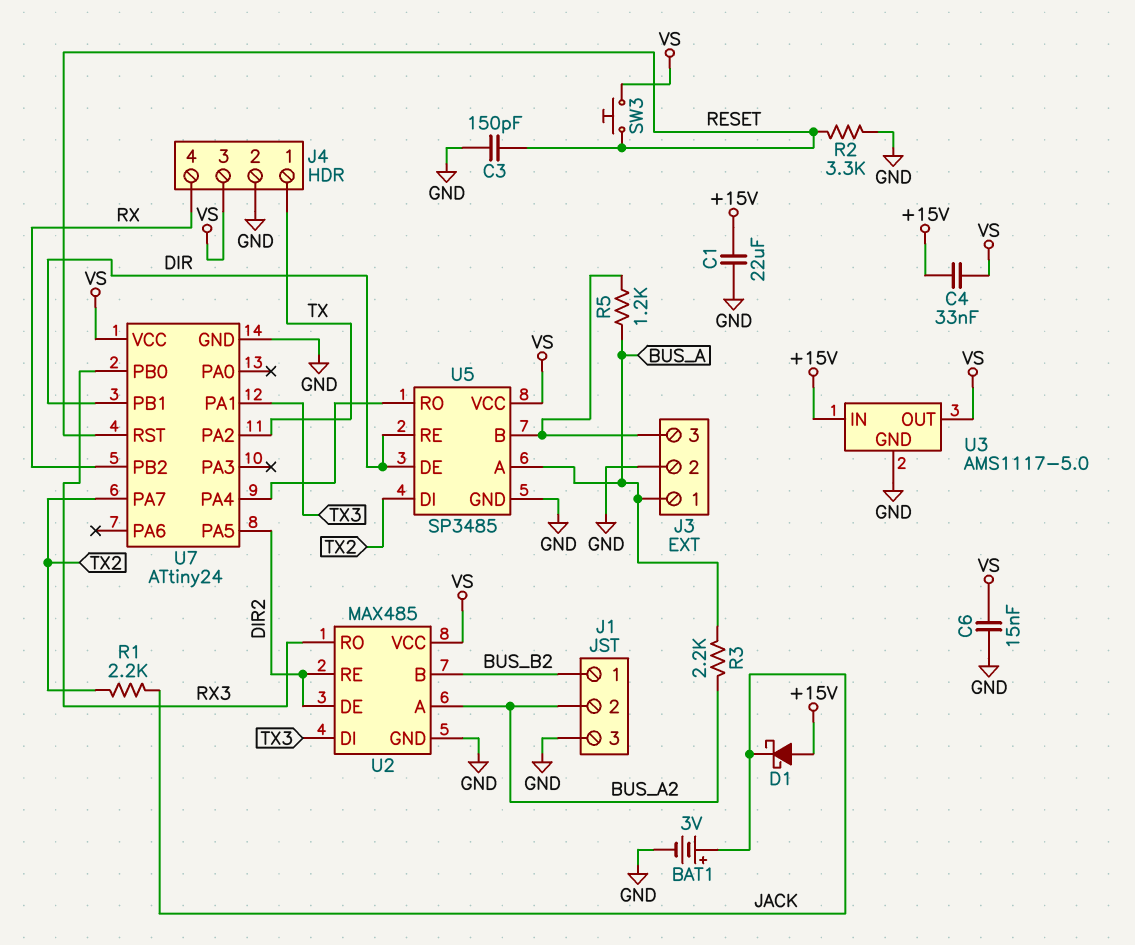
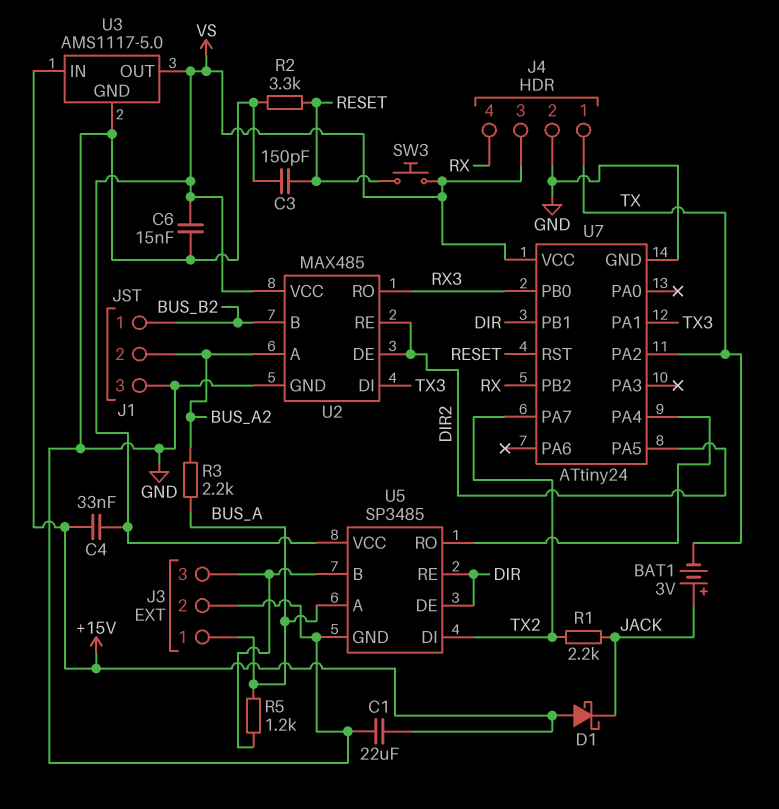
BAT1: 3V (plus JACK, minus GND) -> 3V (plus JACK, minus TX)

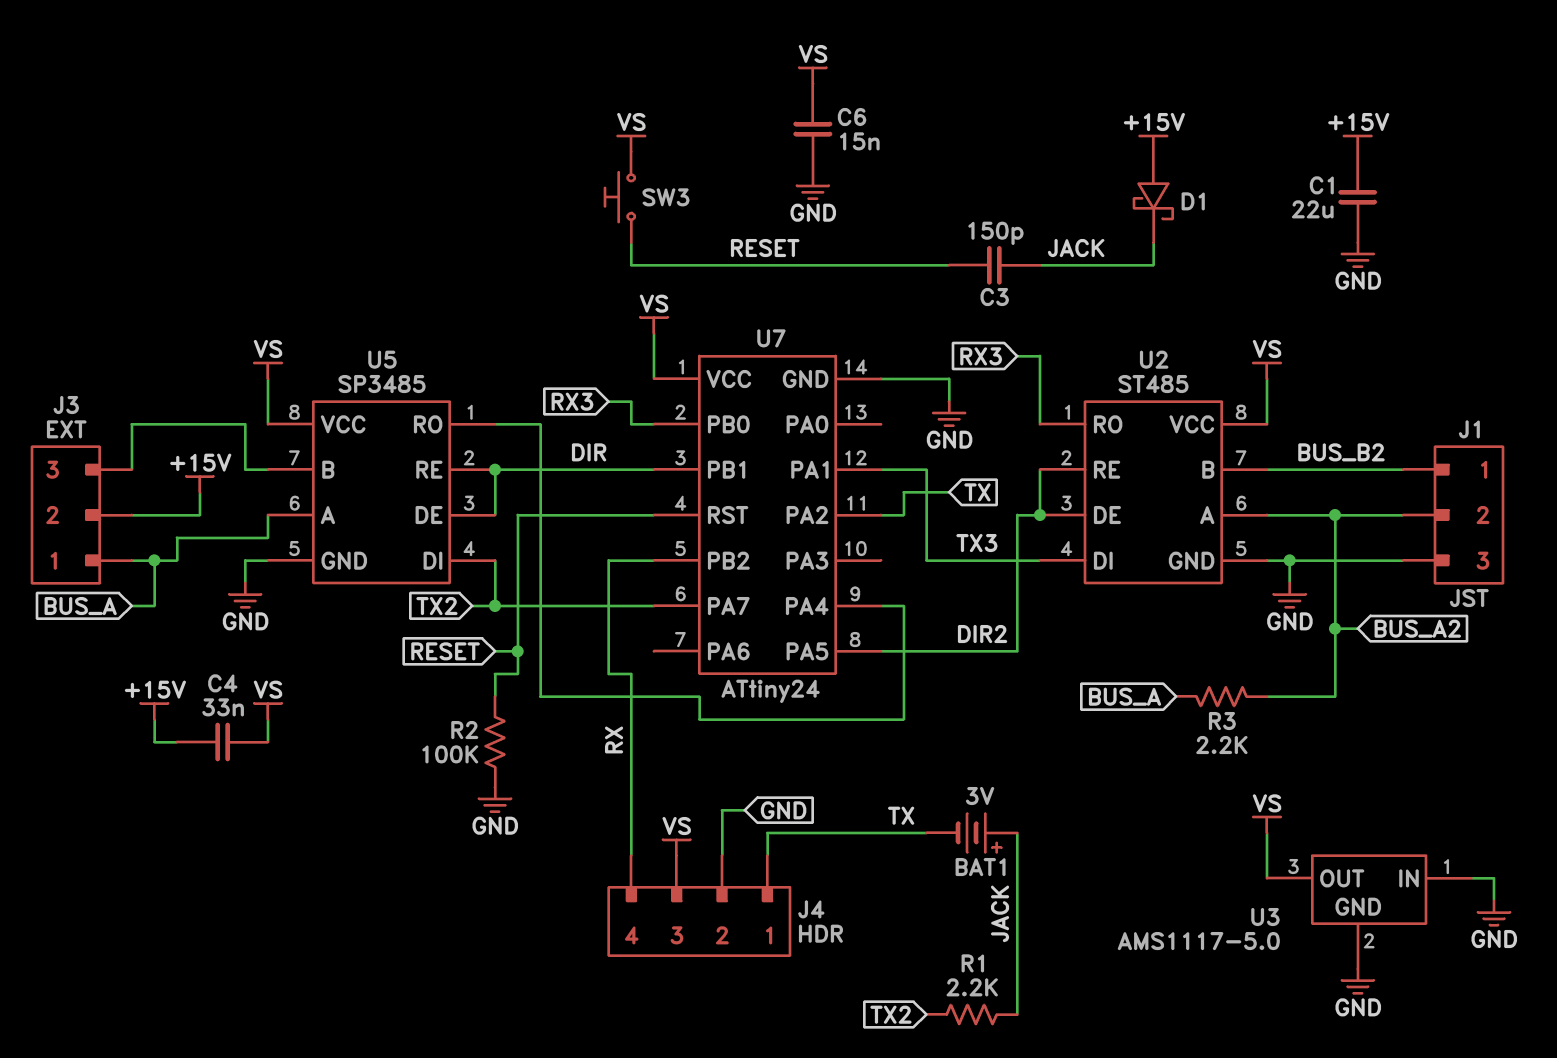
C3: 150pF (GND, RESET) -> 150pF (JACK, RESET)
J3 pin 2: GND -> +15V
R2: 3.3k (GND, RESET) -> 100k (GND, RESET)
R5: 1.2k (BUS_A, J3/3) -> none
U2: MAX485 -> ST485
U3 pin IN: +15V -> GND

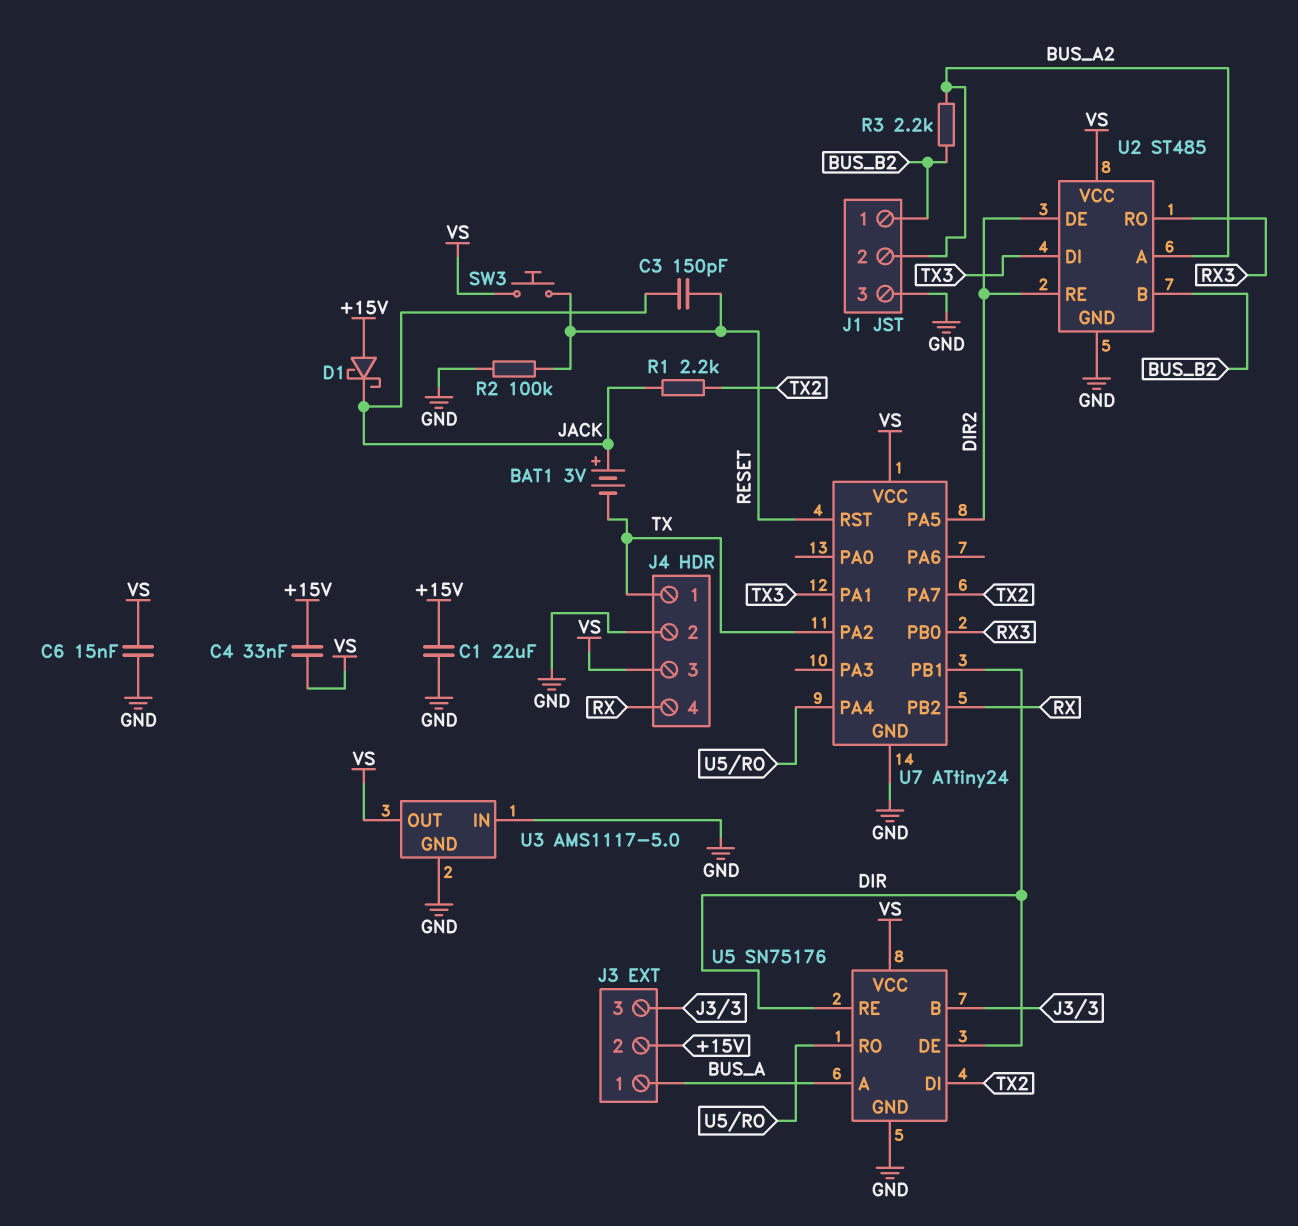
R3: 2.2k (BUS_A, BUS_A2) -> 2.2k (BUS_A2, BUS_B2)
U5: SP3485 -> SN75176

